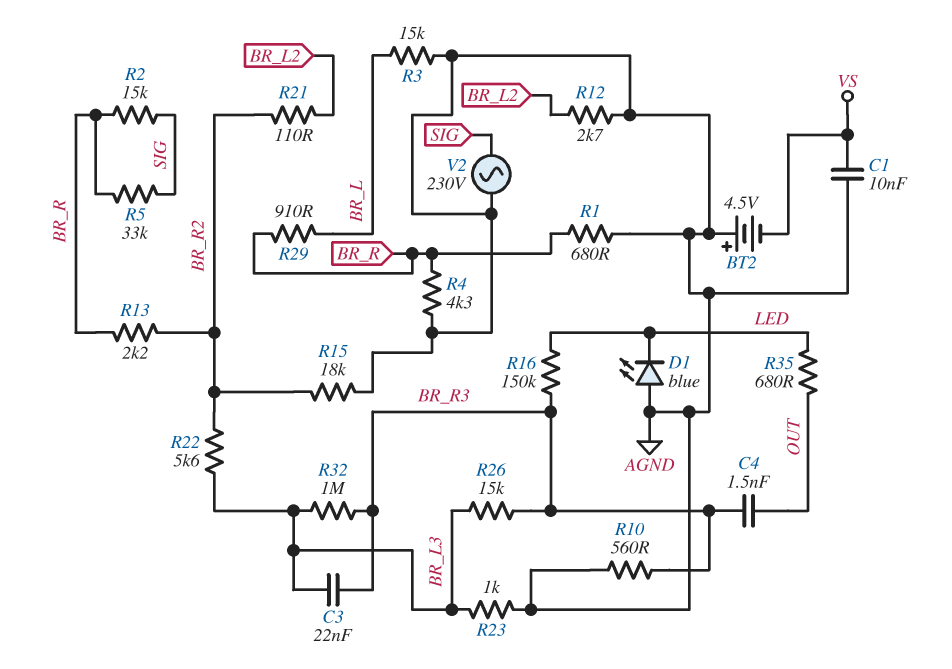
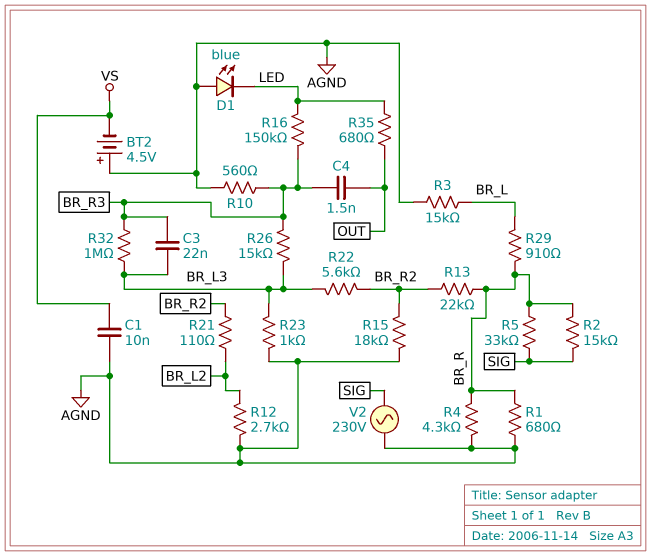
R13: 2.2k (BR_R, BR_R2) -> 22k (BR_R, BR_R2)

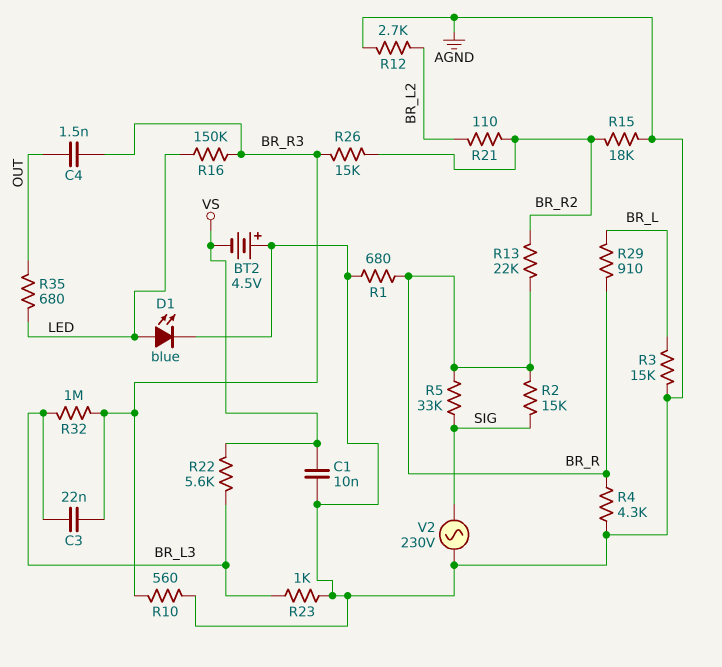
D1: LED blue (A AGND, K LED) -> LED blue (A LED, K AGND)
R22: 5.6k (BR_L3, BR_R2) -> 5.6k (BR_L3, VS)
R26: 15k (BR_L3, BR_R3) -> 15k (BR_R2, BR_R3)

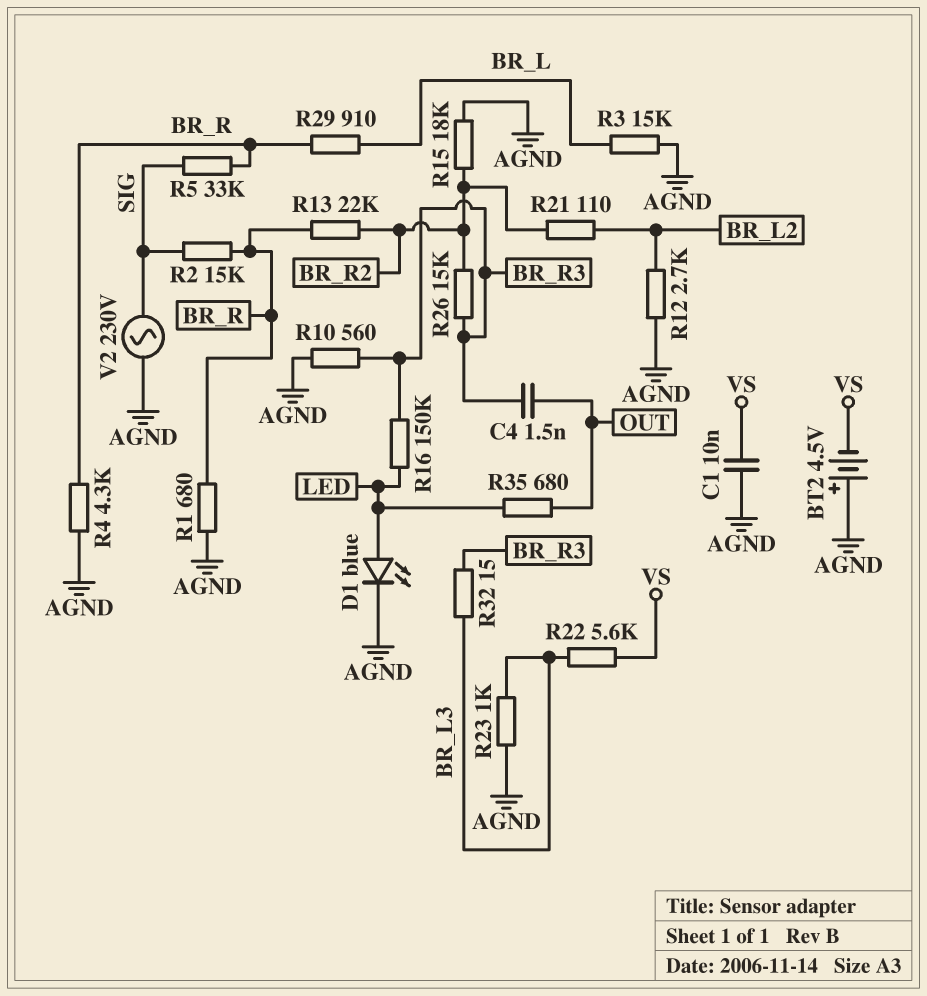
C3: 22nF (BR_L3, BR_R3) -> none
R32: 1M (BR_L3, BR_R3) -> 15 (BR_L3, BR_R3)

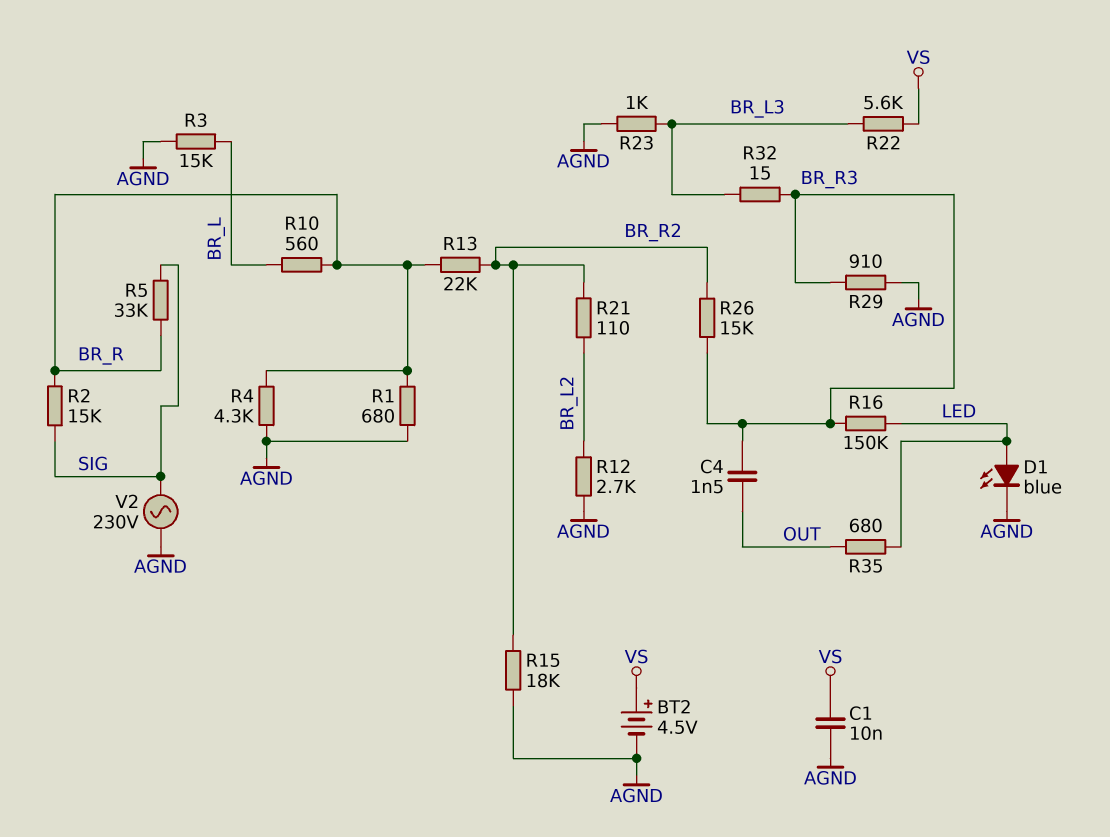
BT2: 4.5V (plus AGND, minus VS) -> 4.5V (plus VS, minus AGND)
R10: 560 (AGND, BR_R3) -> 560 (BR_L, BR_R)
R29: 910 (BR_L, BR_R) -> 910 (AGND, BR_R3)

